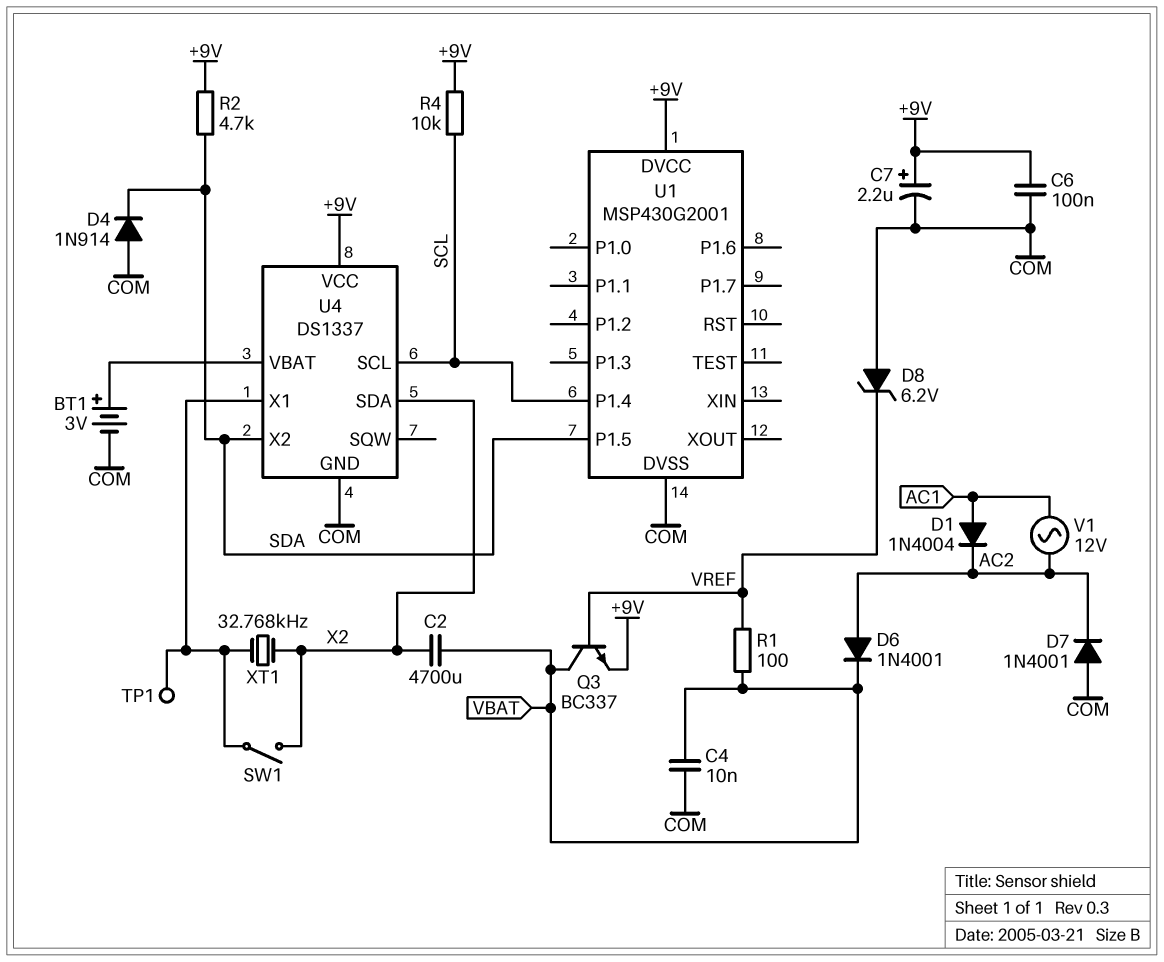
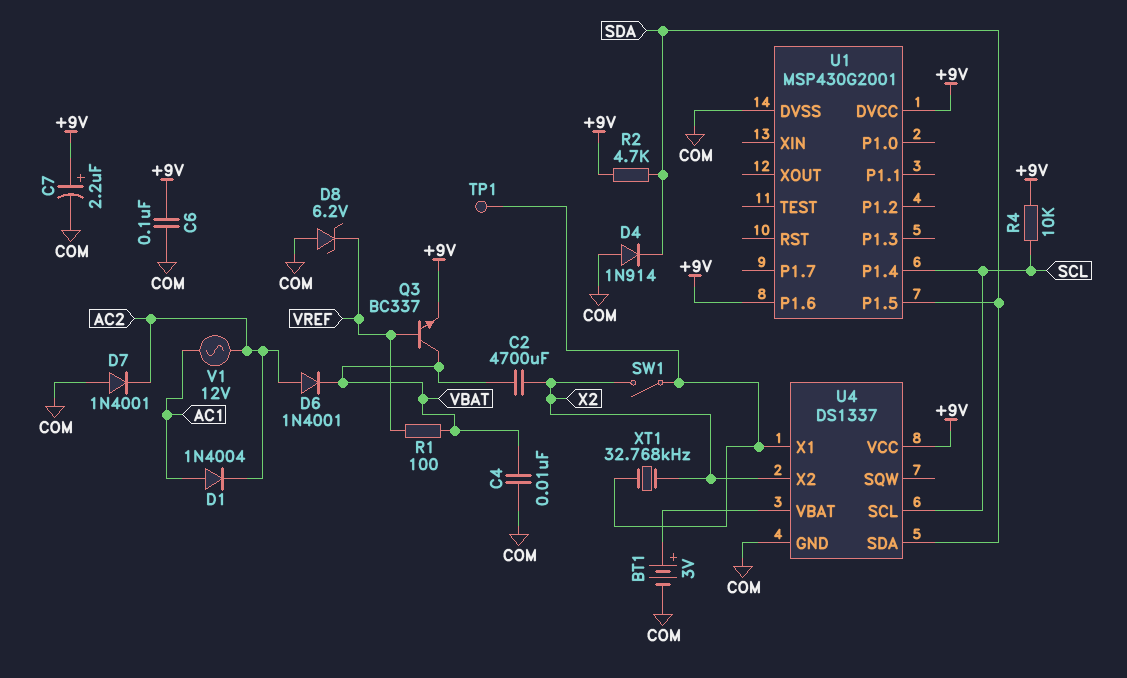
U1 pin P1.6: none -> +9V
U4 pin SDA: X2 -> SDA
U4 pin X2: SDA -> X2

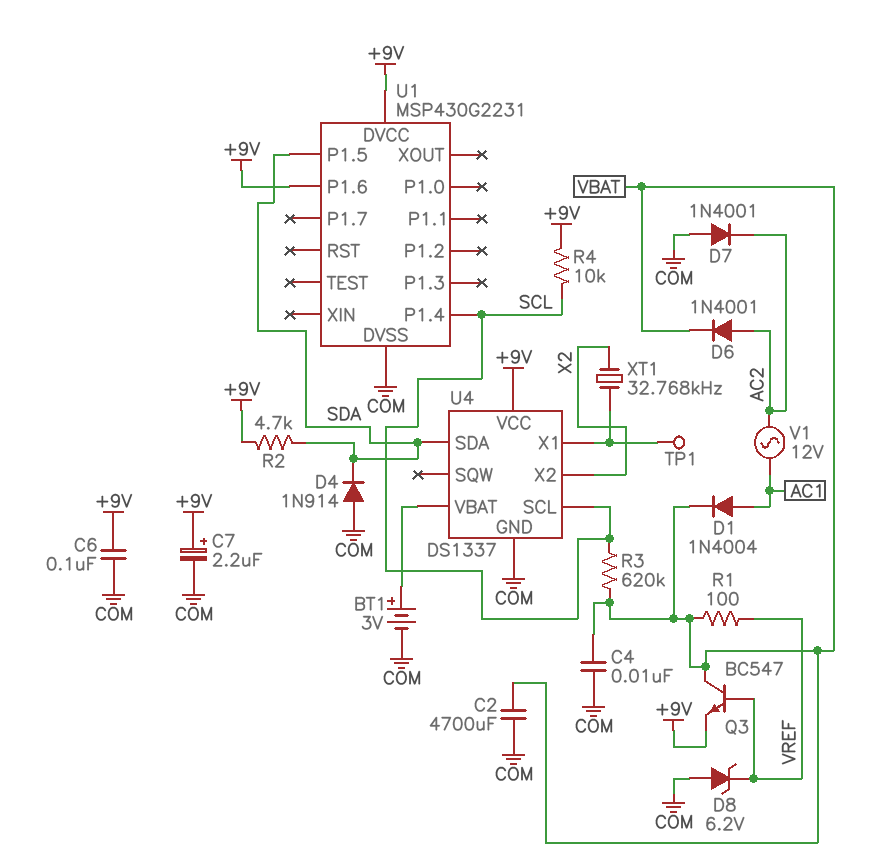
C2: 4700uF (VBAT, X2) -> 4700uF (COM, VBAT)
D1: diode 1N4004 (A AC1, K AC2) -> diode 1N4004 (A AC1, K VBAT)
Q3: NPN BC337 (B VREF, C VBAT, E +9V) -> NPN BC547 (B VREF, C VBAT, E +9V)
R3: none -> 620k (SCL, VBAT)
SW1: switch (U4/X1, X2) -> none
U1: MSP430G2001 -> MSP430G2231

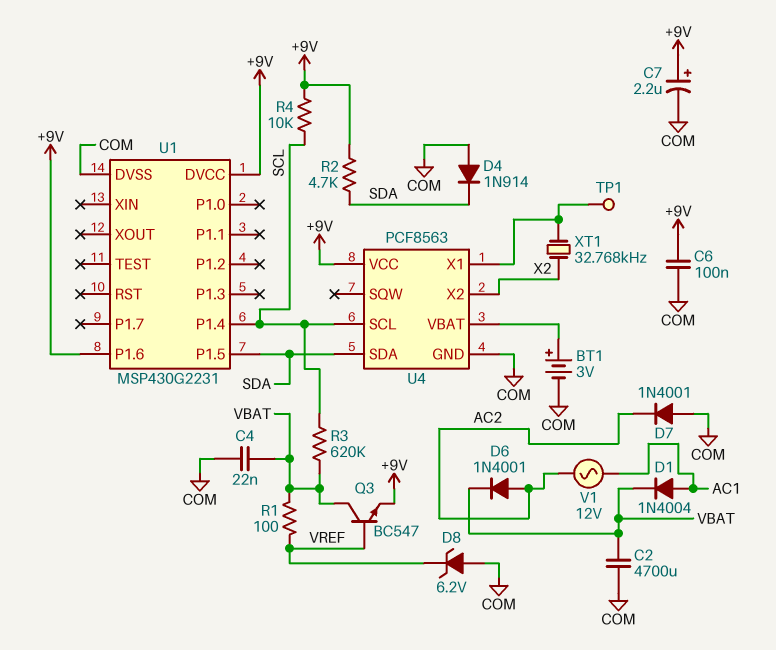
C4: 10nF (COM, VBAT) -> 22nF (COM, VBAT)
U4: DS1337 -> PCF8563

